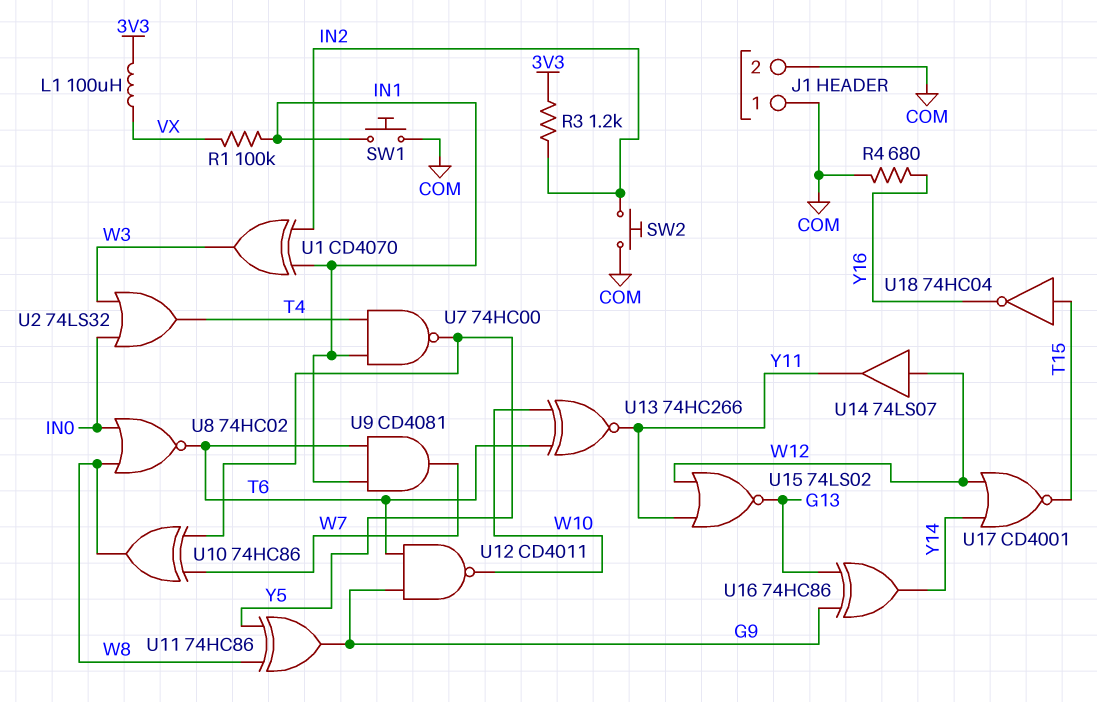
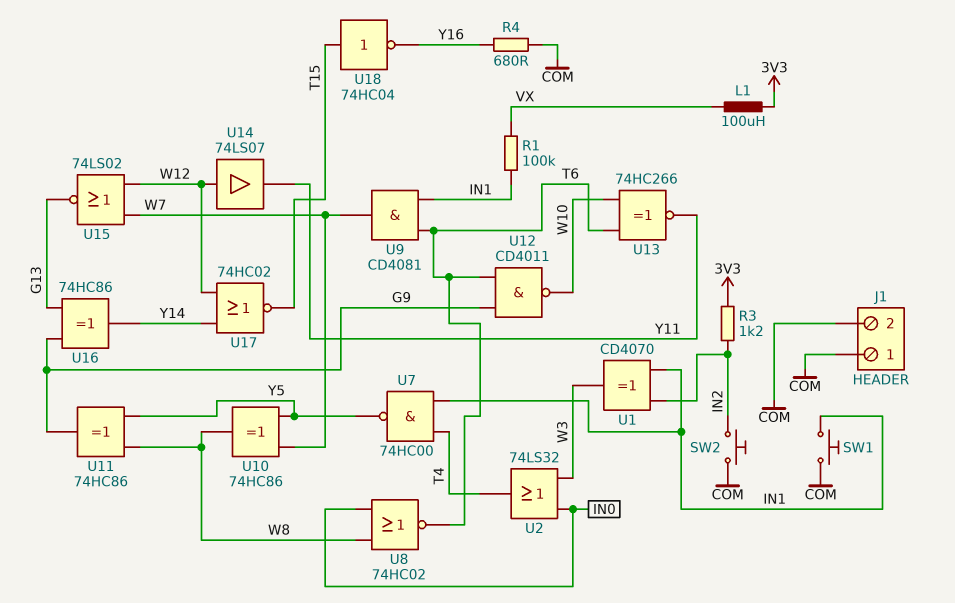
U15: NOR 74LS02 (in W12, in Y11, out G13) -> NOR 74LS02 (in W7, in W12, out G13)
U17: NOR CD4001 (in W12, in Y14, out T15) -> NOR 74HC02 (in W12, in Y14, out T15)

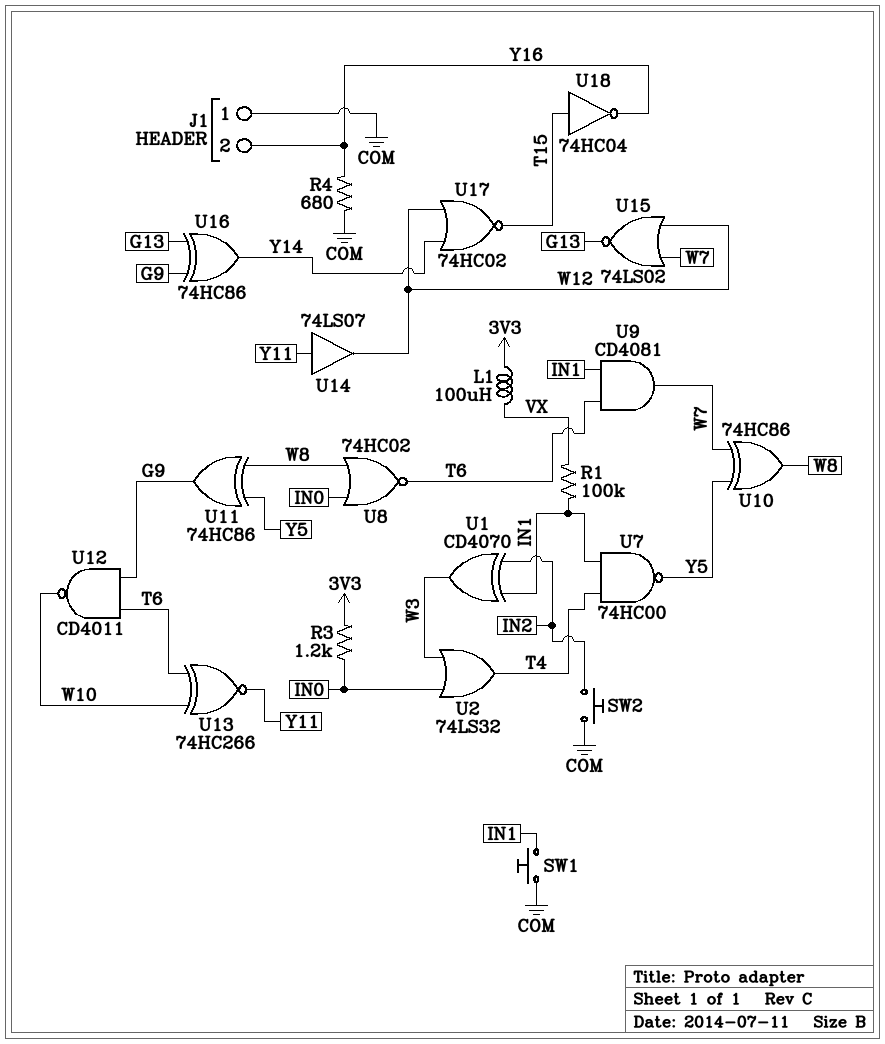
J1 pin 2: COM -> Y16
R3: 1.2k (3V3, IN2) -> 1.2k (3V3, IN0)
U14: buffer 74LS07 (in W12, out Y11) -> buffer 74LS07 (in Y11, out W12)

